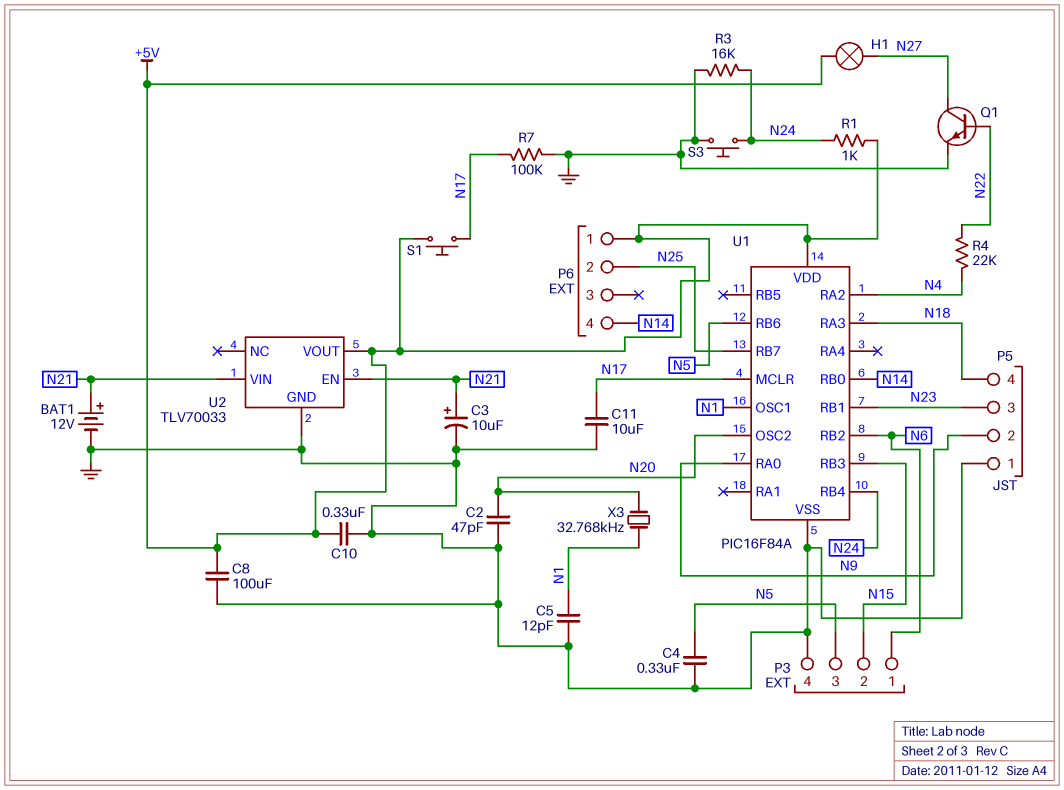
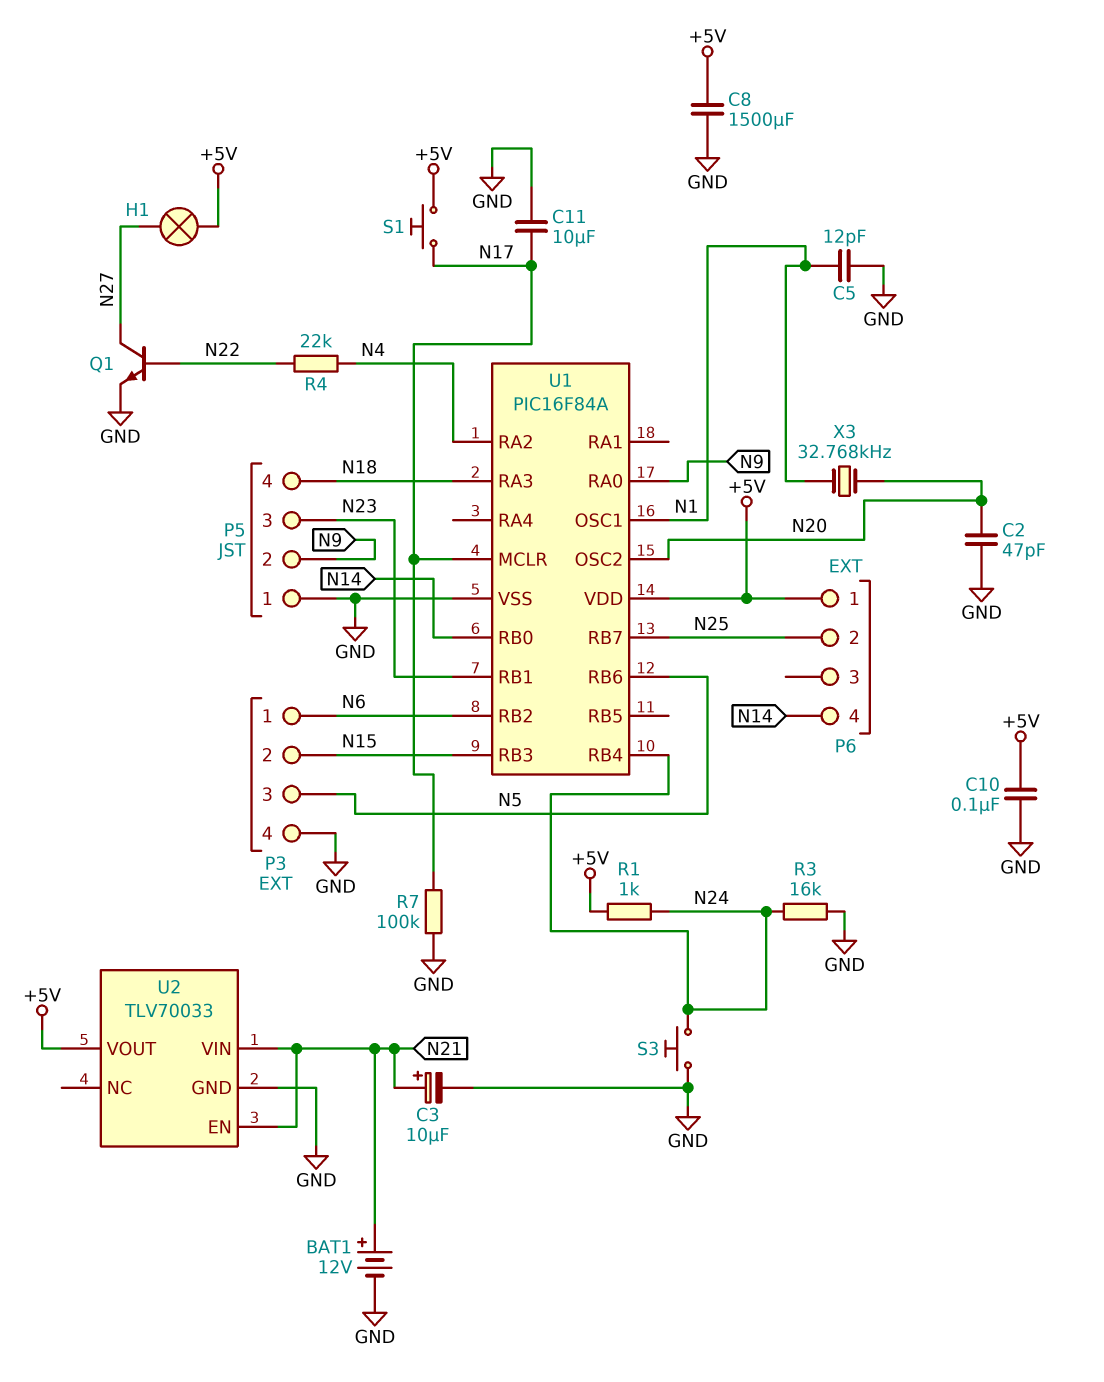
C4: 330nF (GND, N5) -> none
C8: 100uF (+5V, GND) -> 1500uF (+5V, GND)
C10: 330nF (+5V, GND) -> 100nF (+5V, GND)

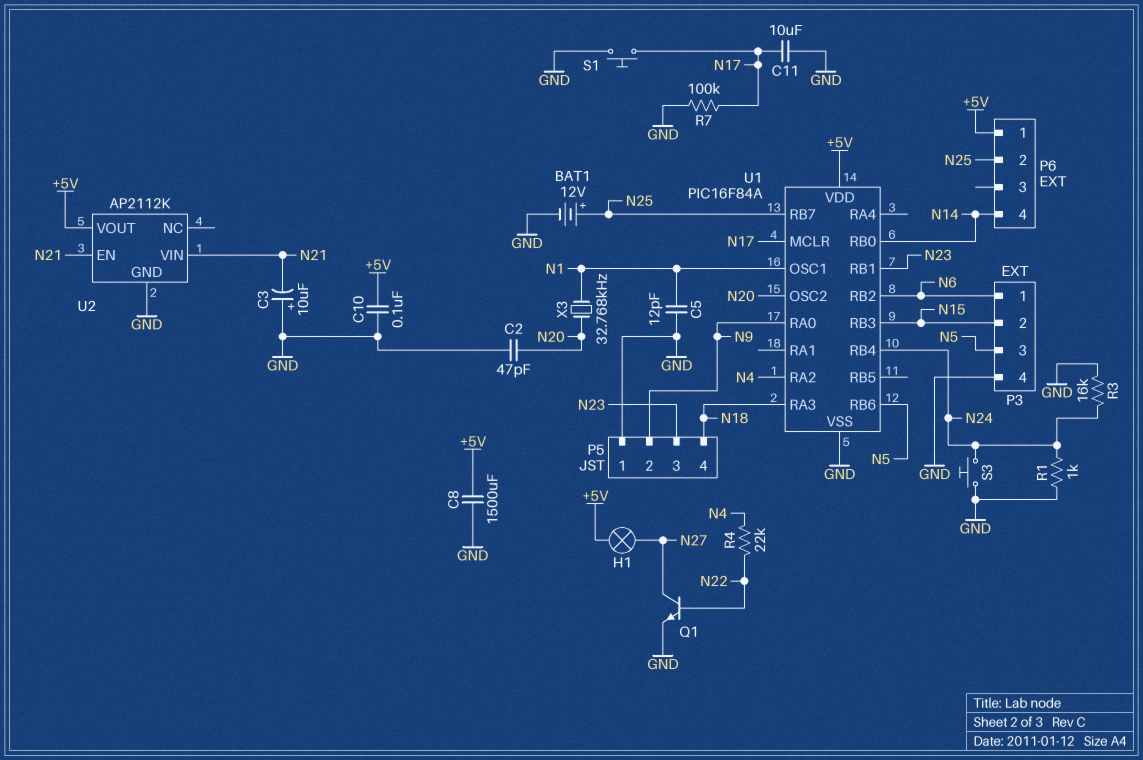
BAT1: 12V (plus N21, minus GND) -> 12V (plus N25, minus GND)
C3: 10uF (plus N21, minus GND) -> 10uF (plus GND, minus N21)
R1: 1k (+5V, N24) -> 1k (GND, N24)
S1: button (+5V, N17) -> button (GND, N17)
U2: TLV70033 -> AP2112K

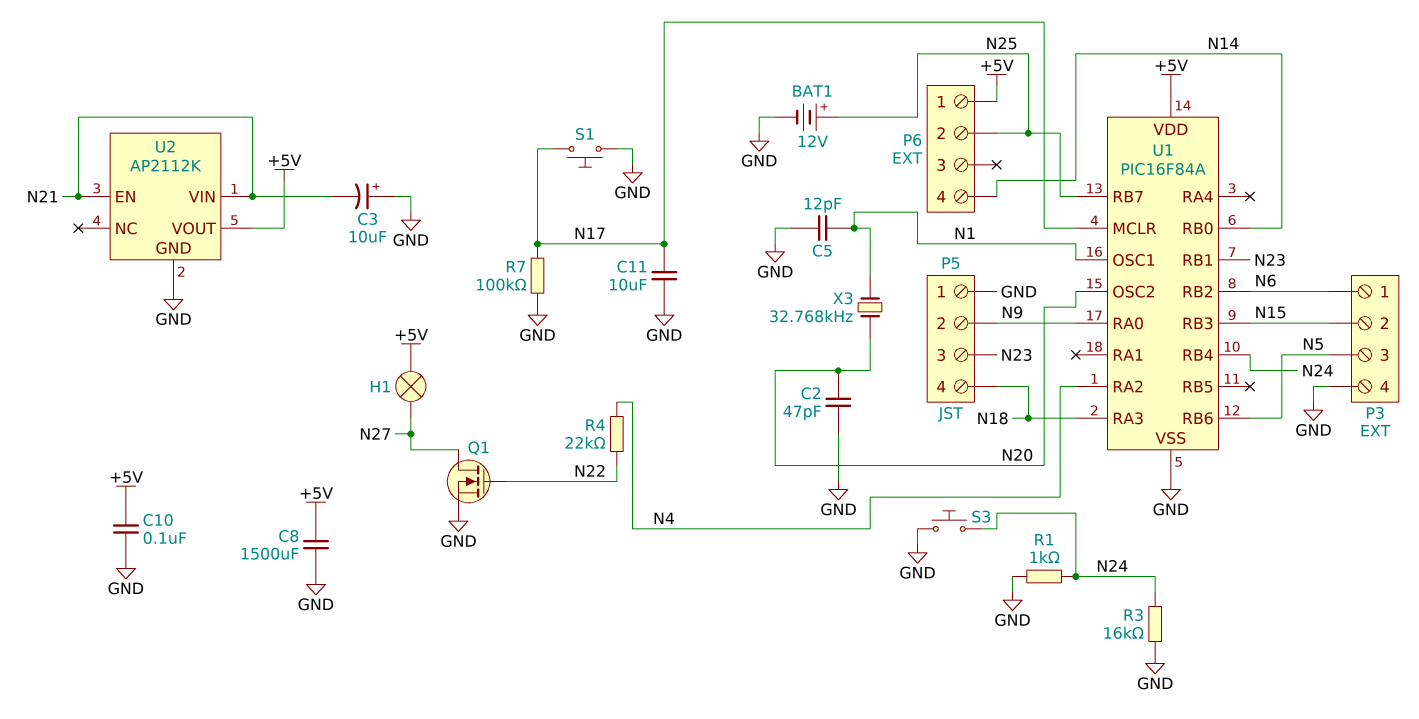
Q1: NPN (B N22, C N27, E GND) -> NMOS (G N22, D N27, S GND)

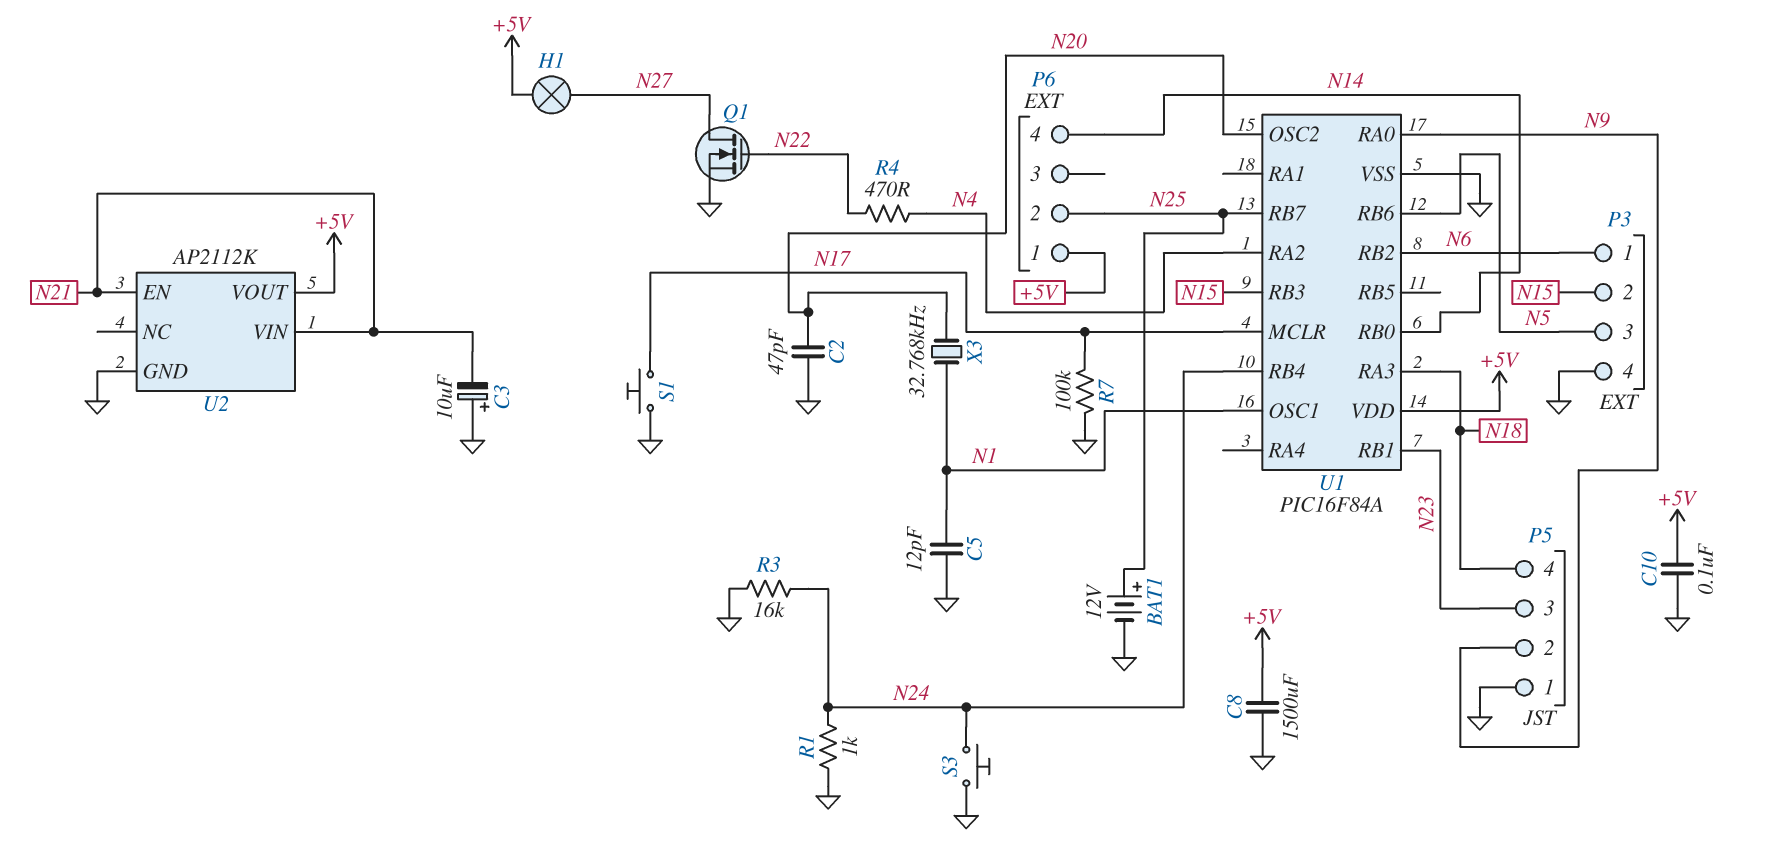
C11: 10uF (GND, N17) -> none
R4: 22k (N4, N22) -> 470 (N4, N22)

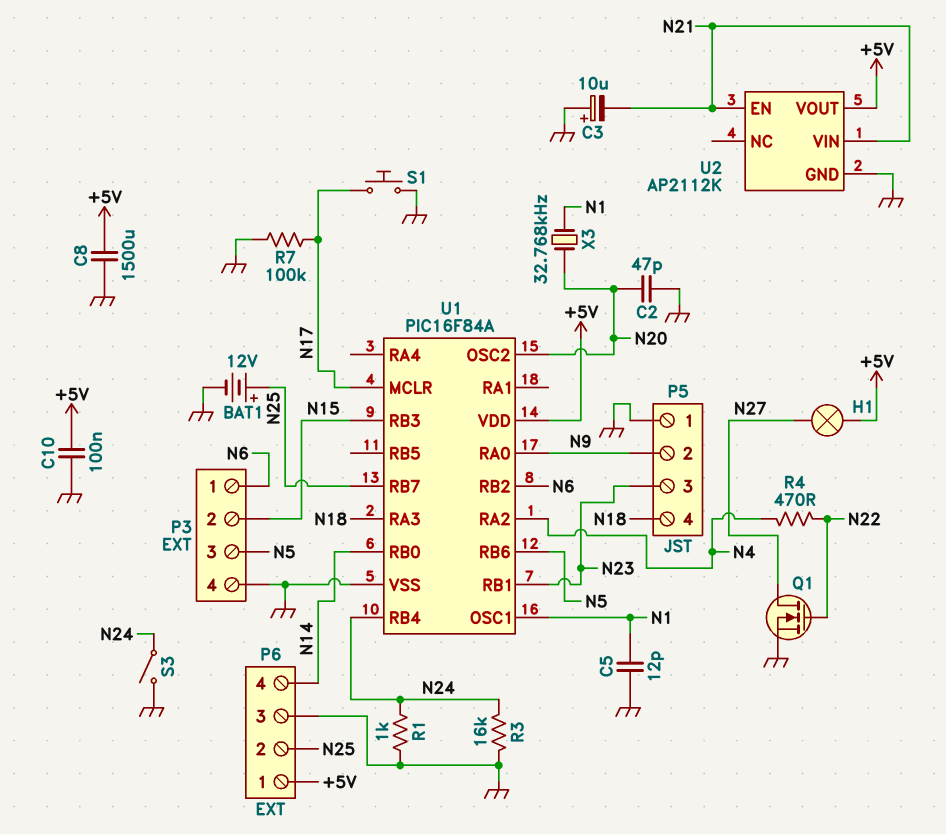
P6 pin 3: none -> GND
S3: button (GND, N24) -> switch (GND, N24)

